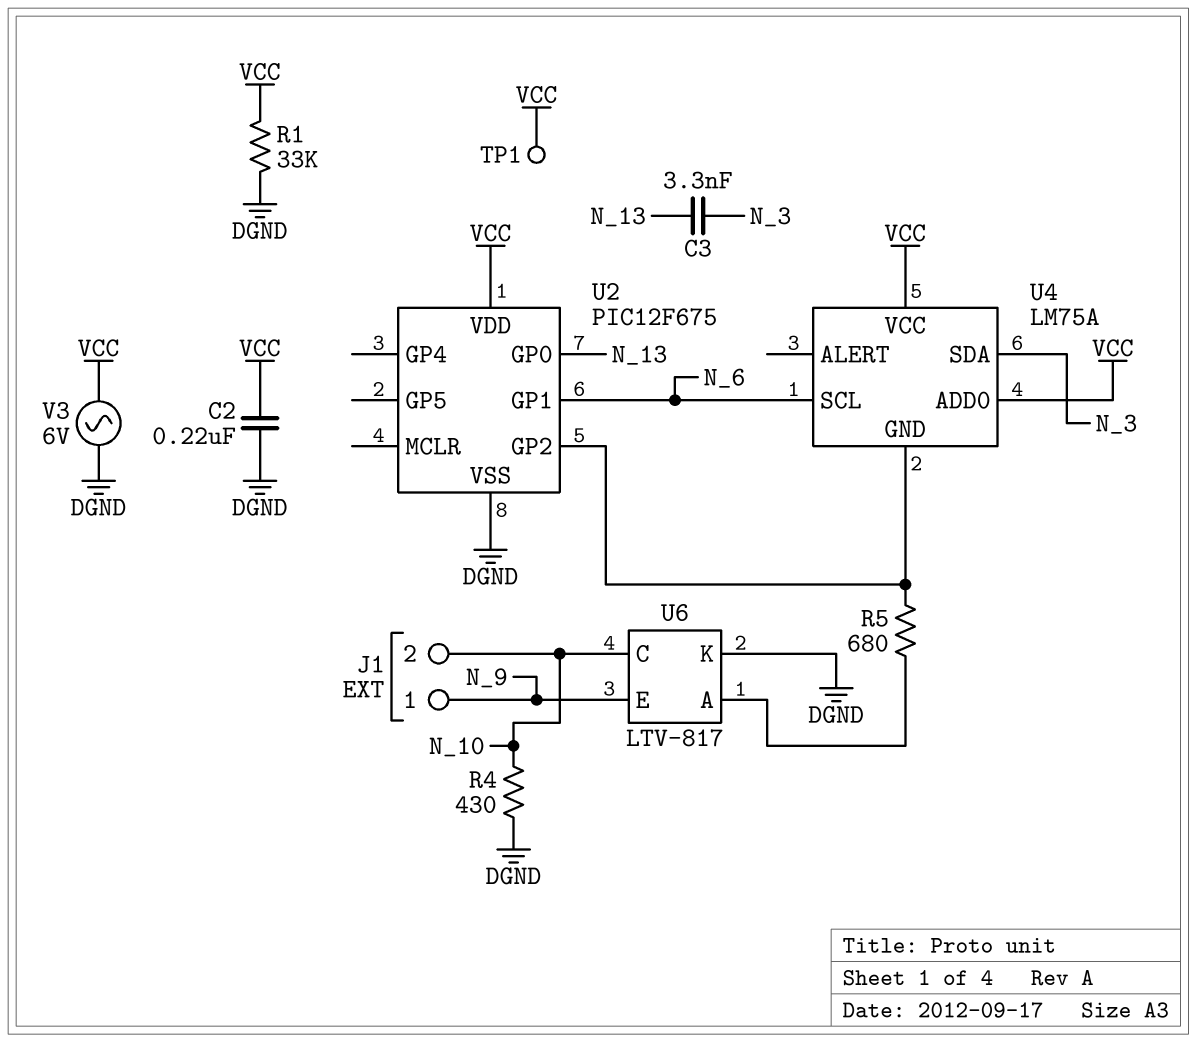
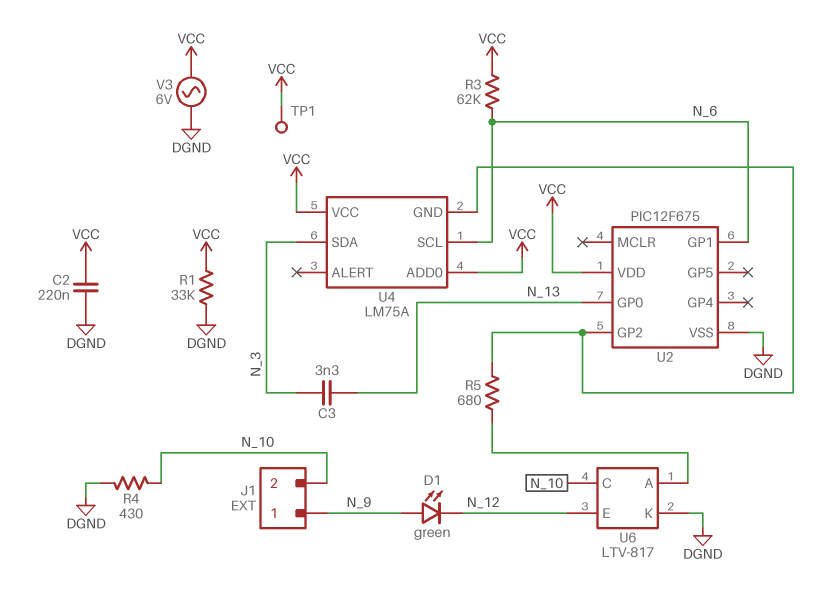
D1: none -> LED green (A N_9, K N_12)
R3: none -> 62k (N_6, VCC)
U6 pin E: N_9 -> N_12

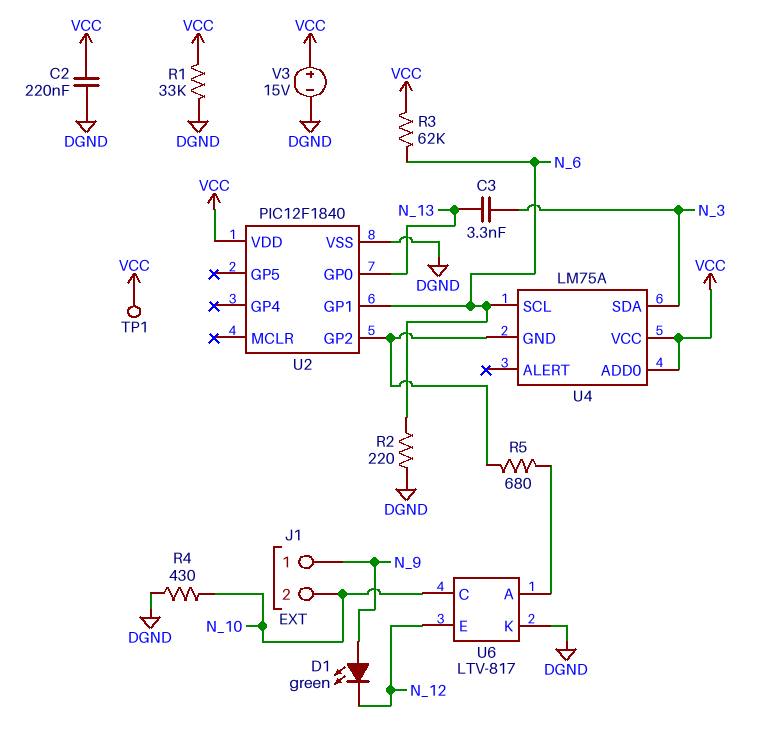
R2: none -> 220 (DGND, N_6)
U2: PIC12F675 -> PIC12F1840
V3: AC 6V (DGND, VCC) -> 15V (plus VCC, minus DGND)

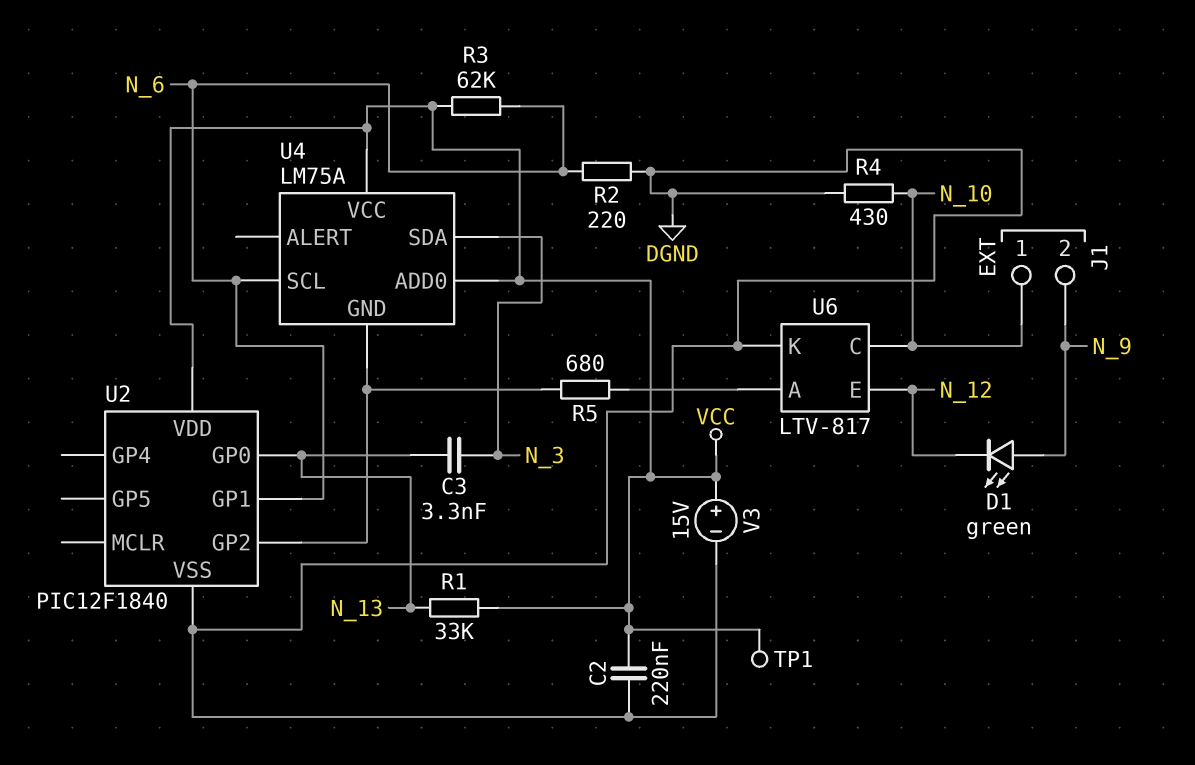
J1 pin 1: N_9 -> N_10
J1 pin 2: N_10 -> N_9
R1: 33k (DGND, VCC) -> 33k (N_13, VCC)

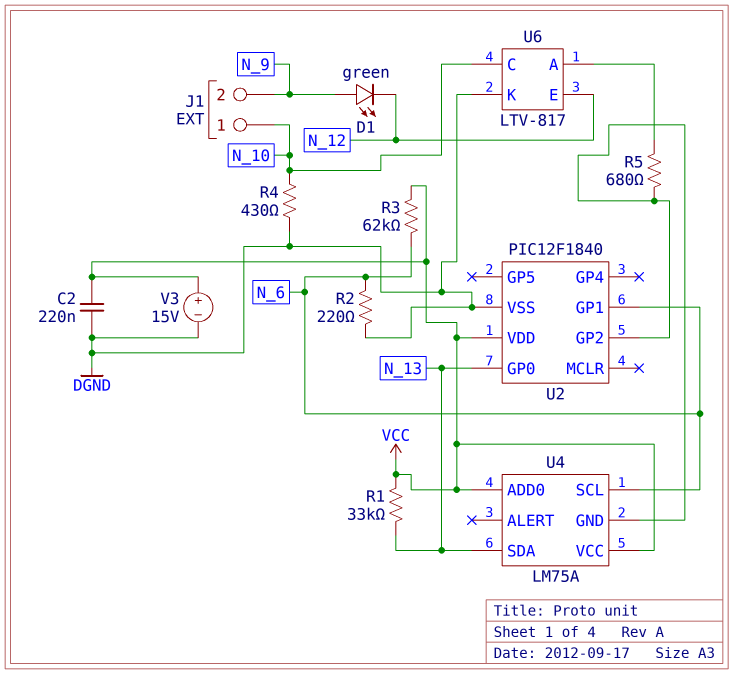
C3: 3.3nF (N_3, N_13) -> none
TP1: test point (VCC) -> none
U4 pin SDA: N_3 -> N_13

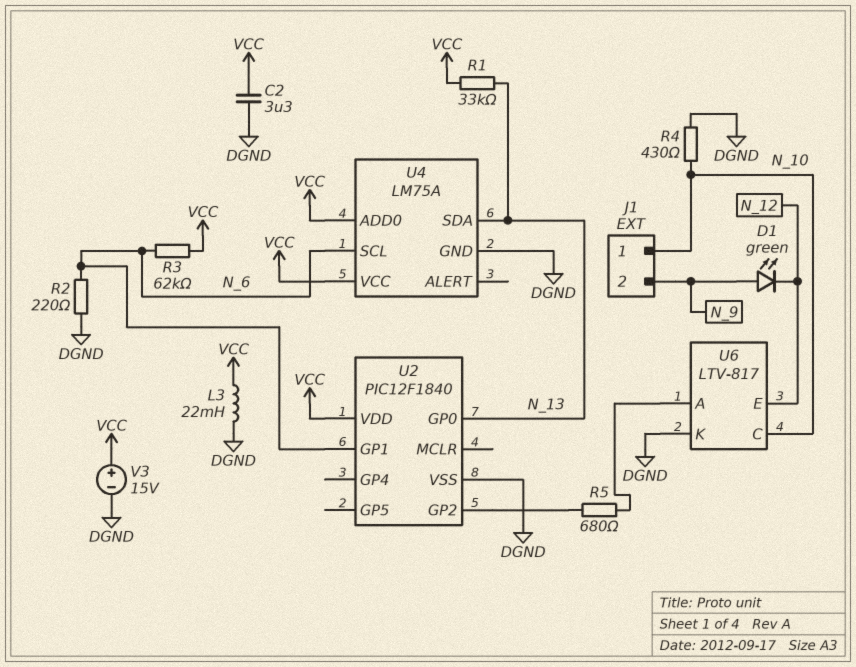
C2: 220nF (DGND, VCC) -> 3.3uF (DGND, VCC)
L3: none -> 22mH (DGND, VCC)
U4 pin GND: U2/GP2 -> DGND

